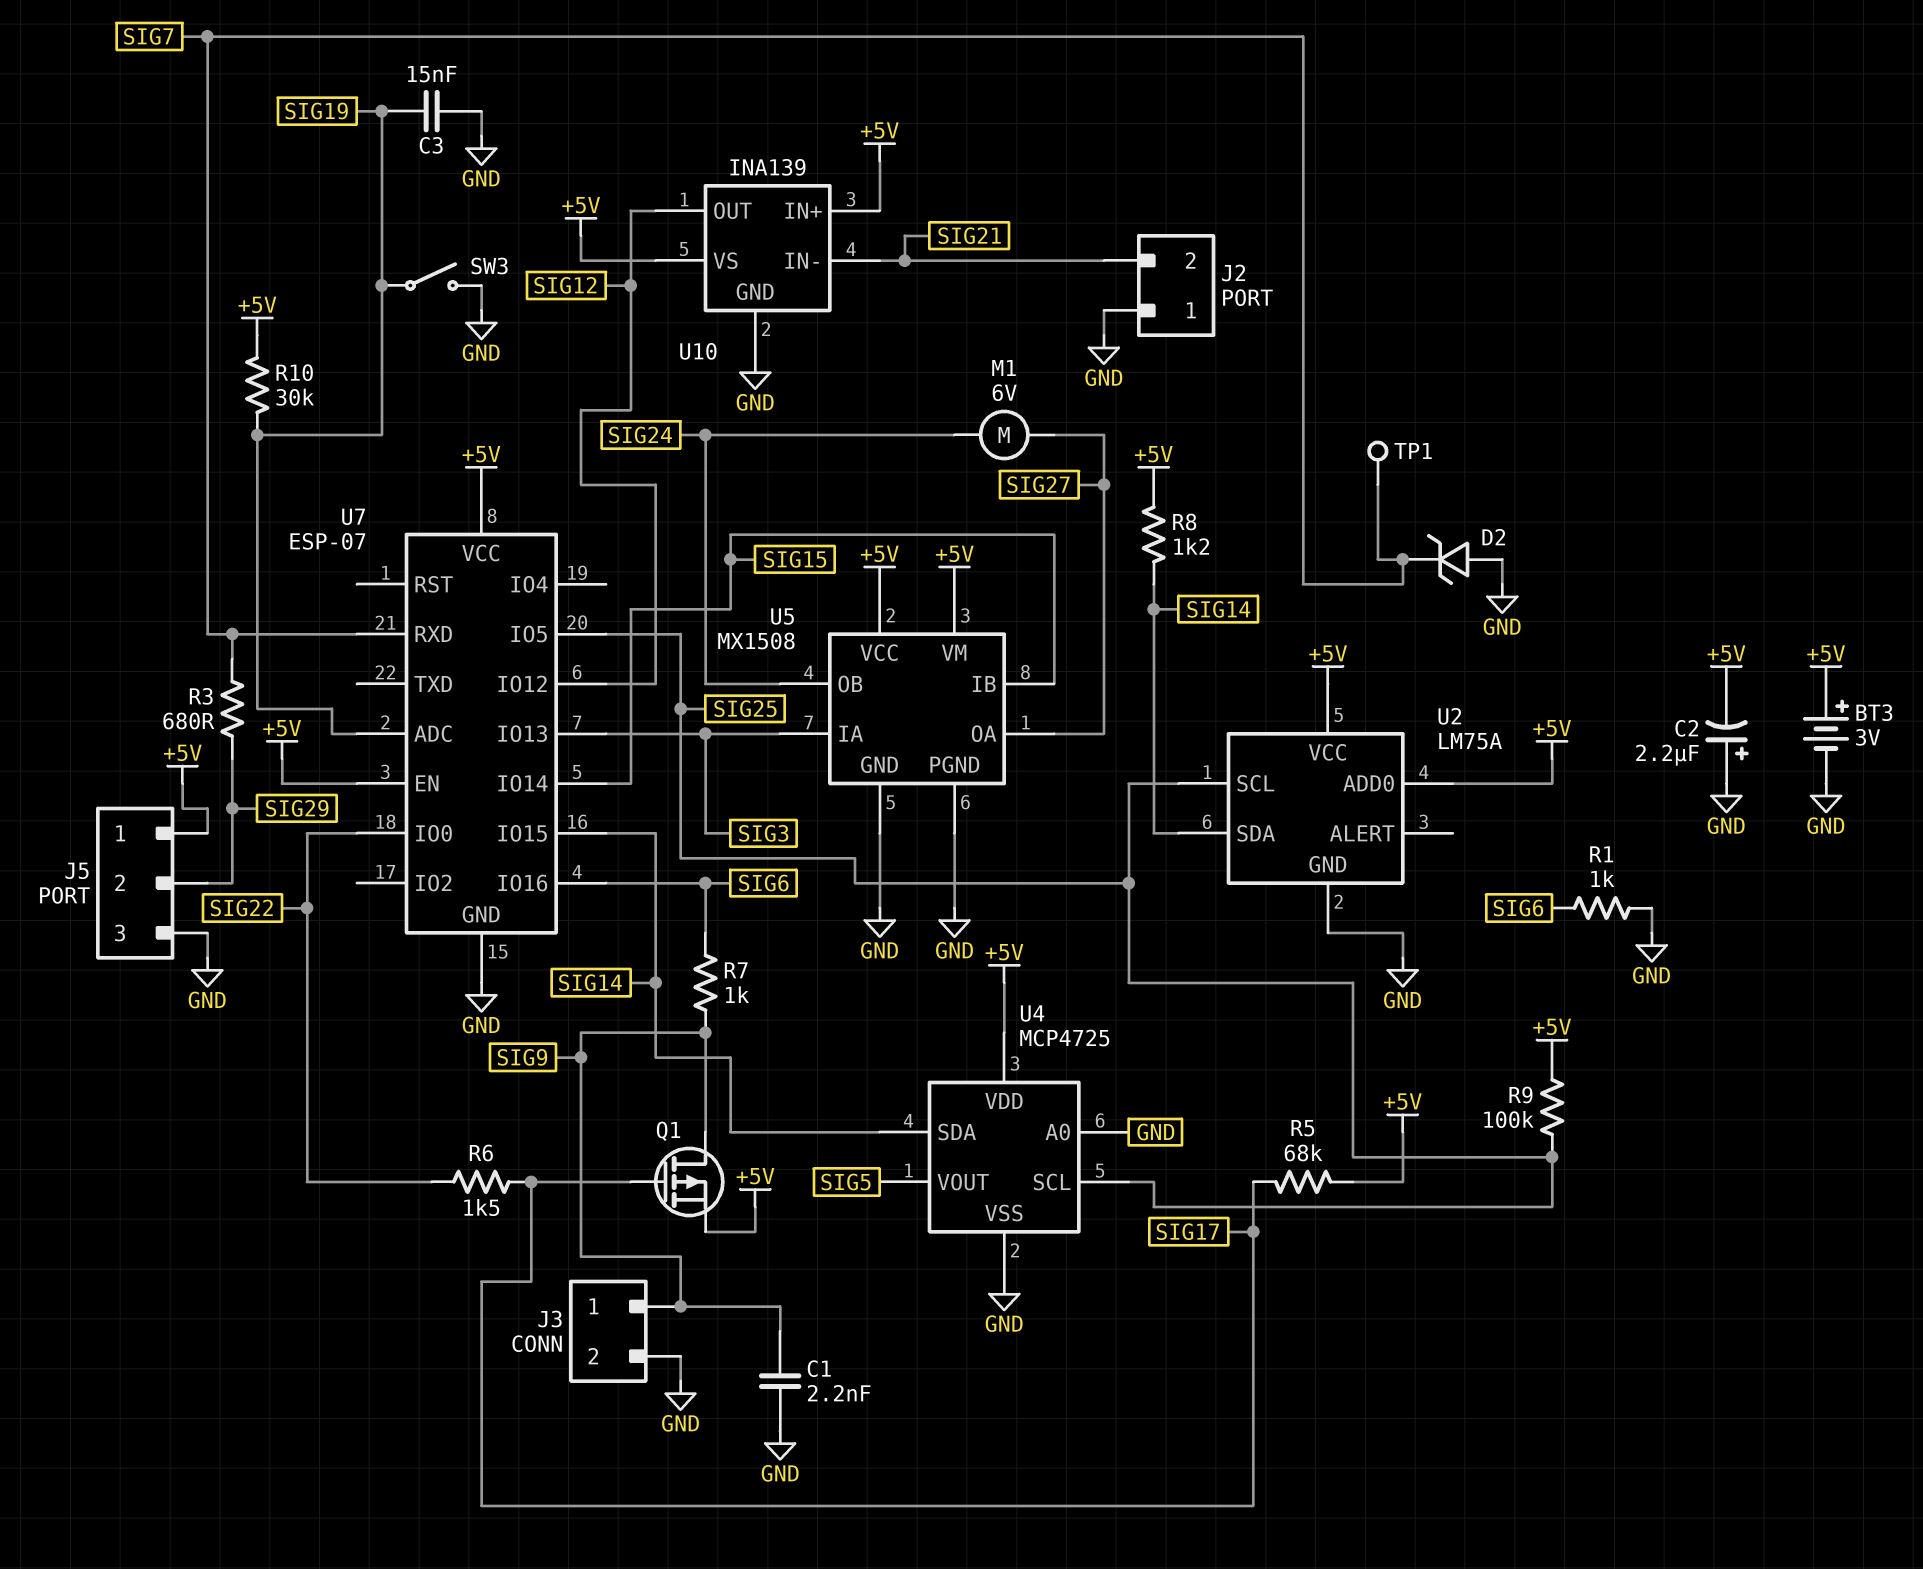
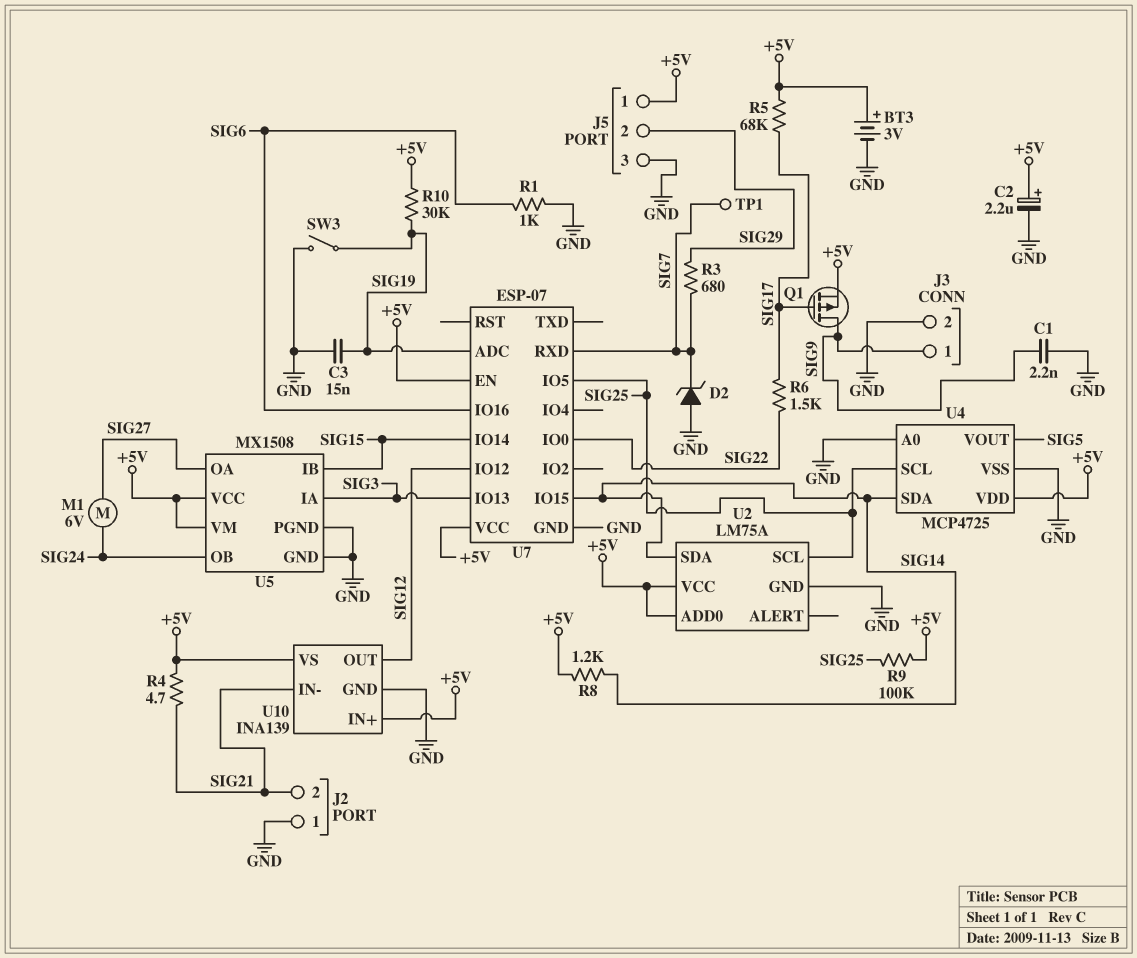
C2: 2.2uF (plus GND, minus +5V) -> 2.2uF (plus +5V, minus GND)
R4: none -> 4.7 (+5V, SIG21)
R7: 1k (SIG6, SIG9) -> none

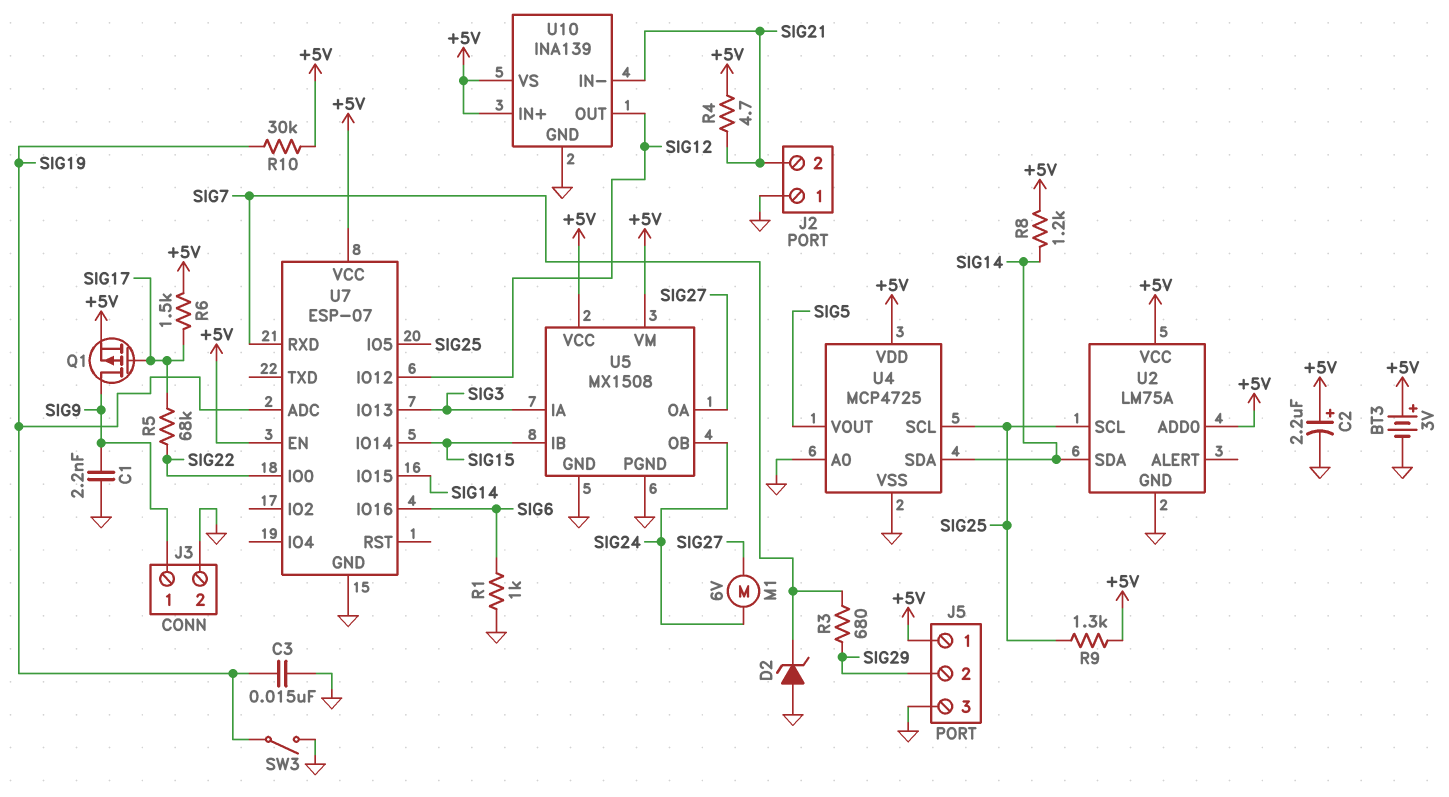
R5: 68k (+5V, SIG17) -> 68k (SIG17, SIG22)
R6: 1.5k (SIG17, SIG22) -> 1.5k (+5V, SIG17)
R9: 100k (+5V, SIG25) -> 1.3k (+5V, SIG25)
TP1: test point (SIG7) -> none

